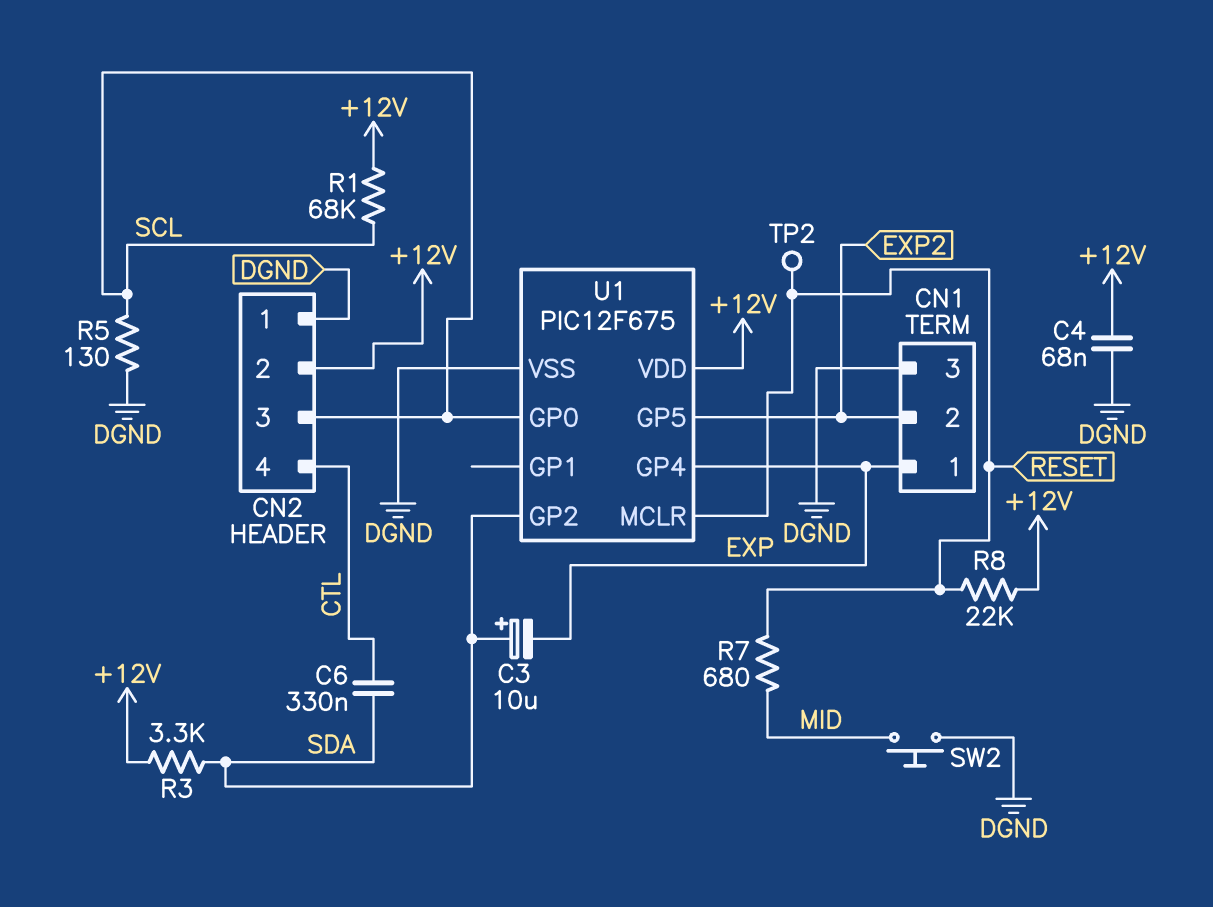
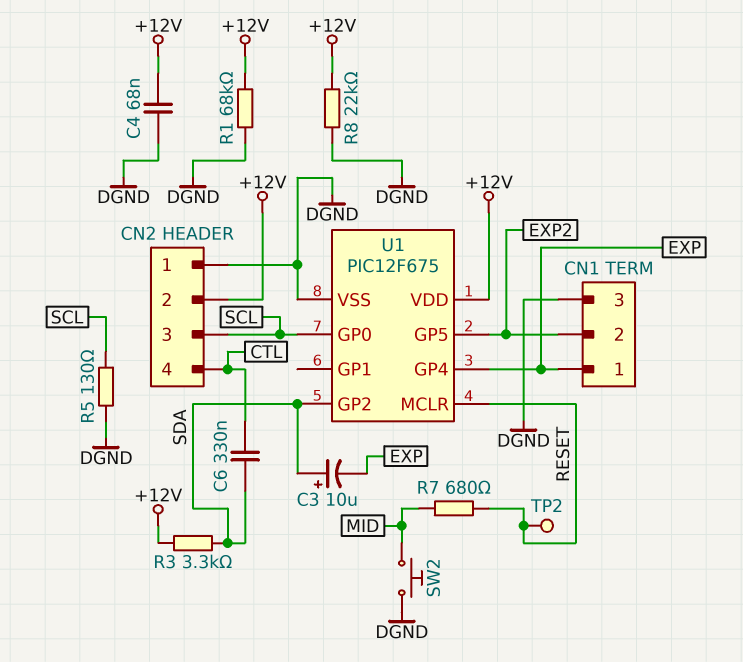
R1: 68k (+12V, SCL) -> 68k (+12V, DGND)
R8: 22k (+12V, RESET) -> 22k (+12V, DGND)

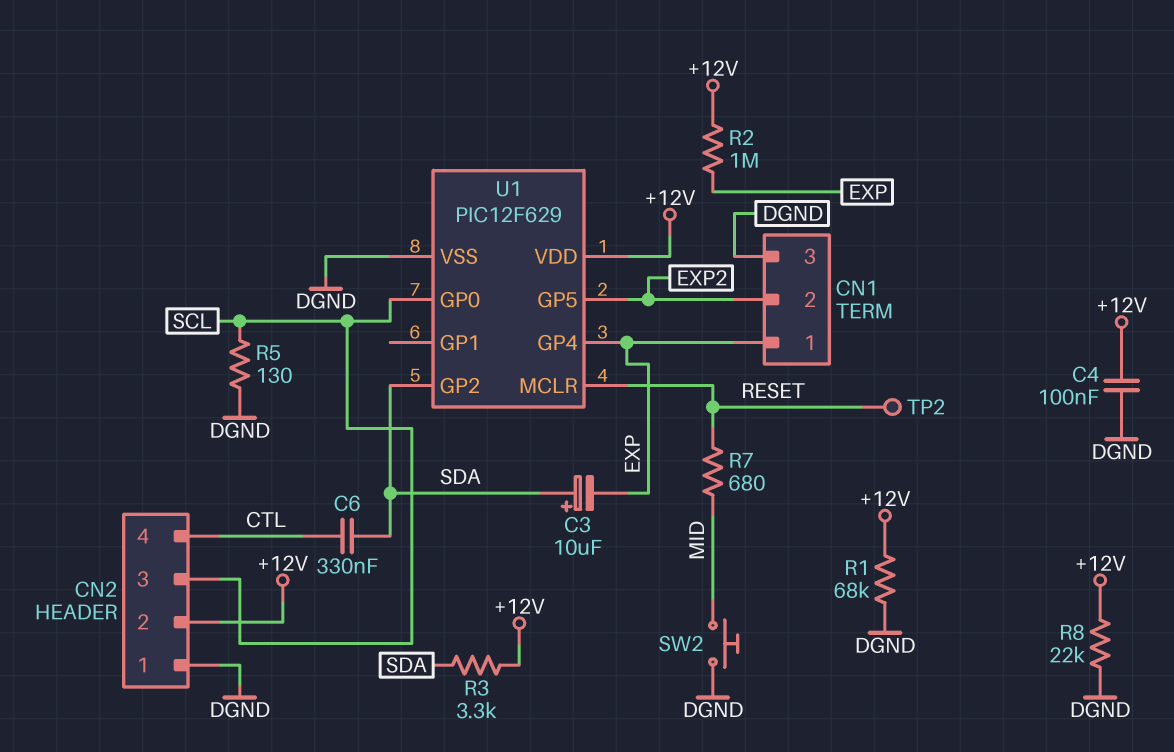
C4: 68nF (+12V, DGND) -> 100nF (+12V, DGND)
R2: none -> 1M (+12V, EXP)
U1: PIC12F675 -> PIC12F629

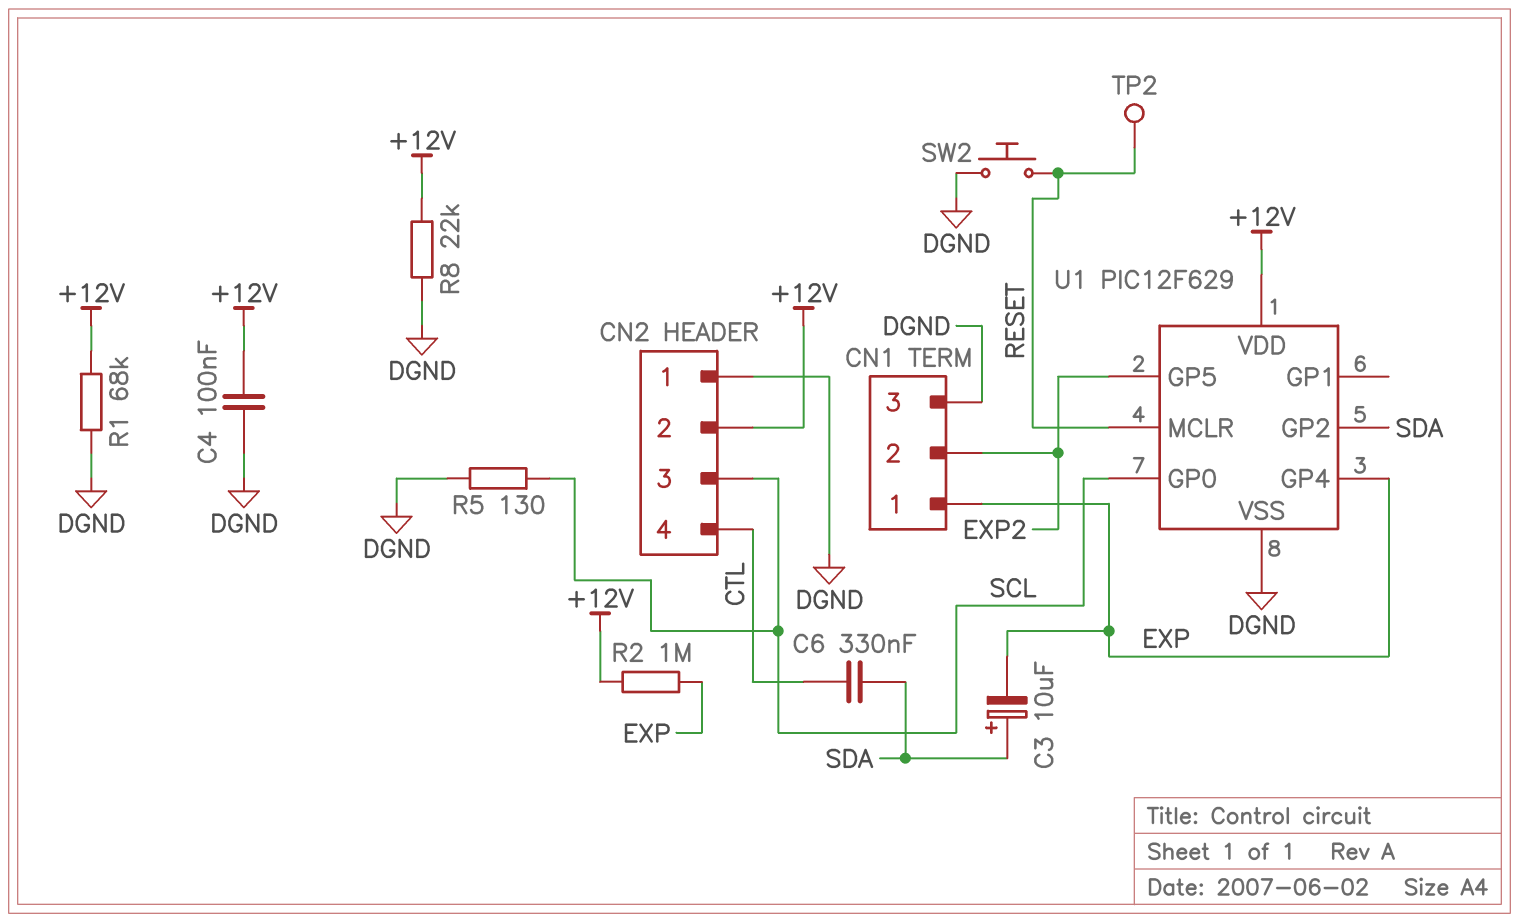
R3: 3.3k (+12V, SDA) -> none
R7: 680 (MID, RESET) -> none
SW2: button (DGND, MID) -> button (DGND, RESET)

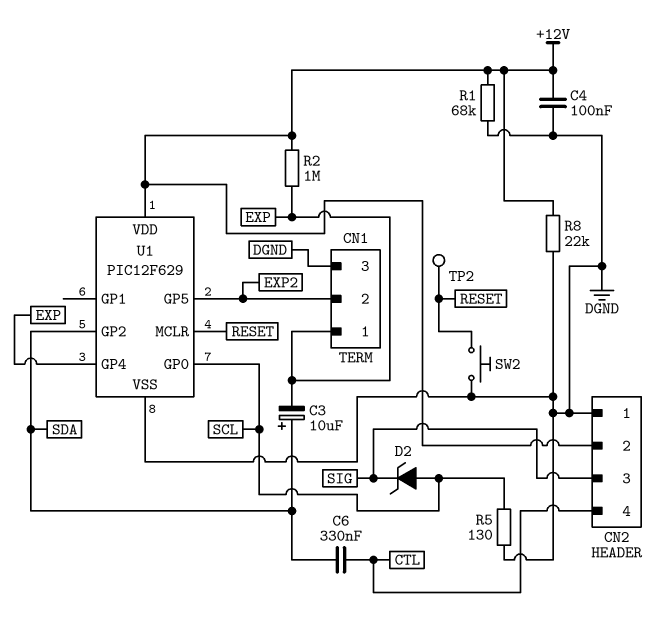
CN2 pin 3: SCL -> SIG
D2: none -> zener (A SCL, K SIG)

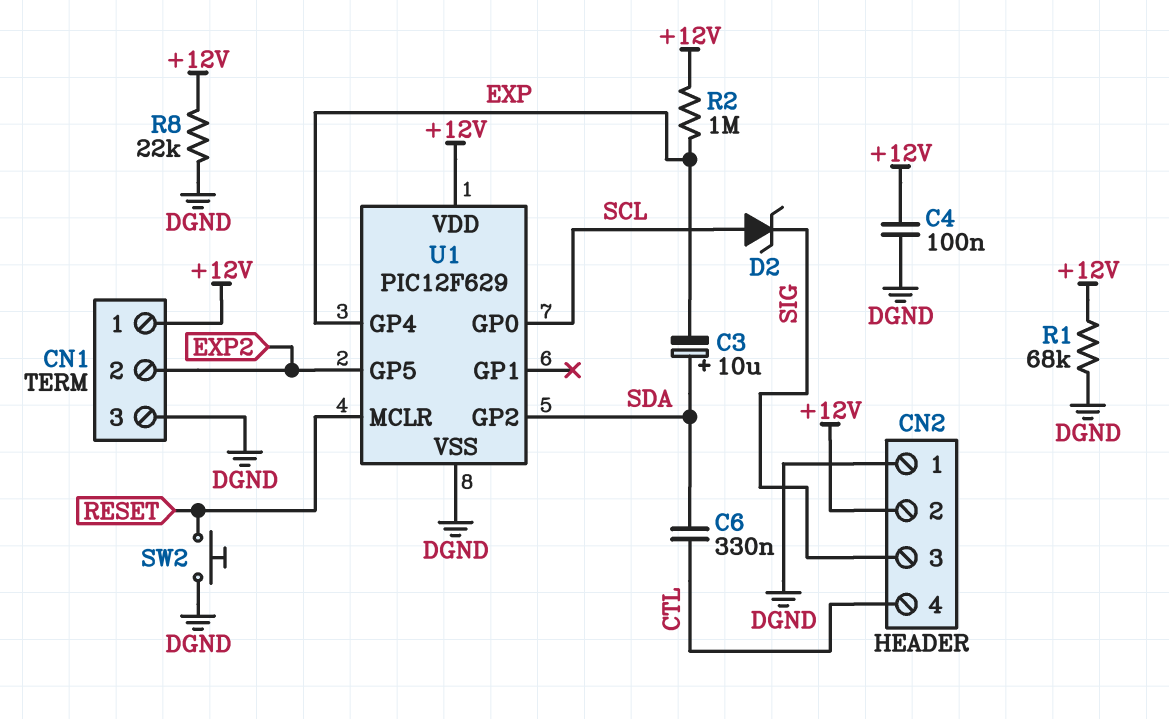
CN1 pin 1: EXP -> +12V
R5: 130 (DGND, SCL) -> none
TP2: test point (RESET) -> none

